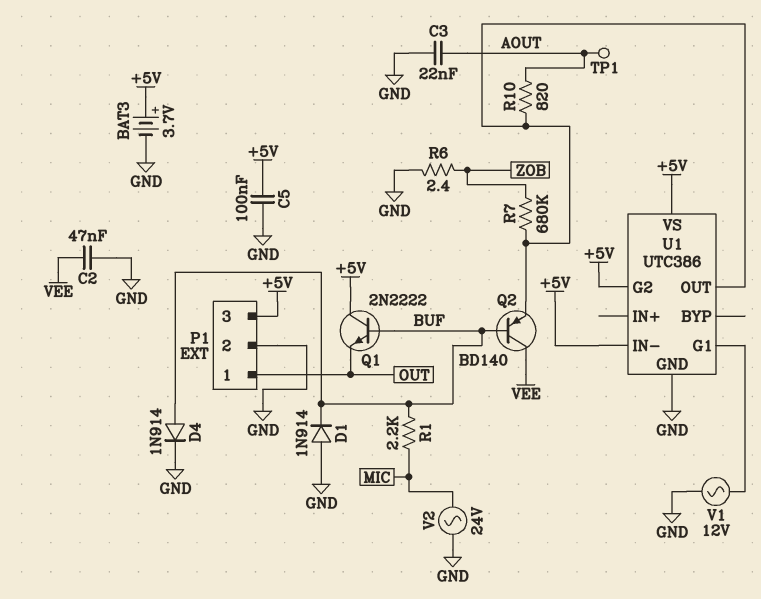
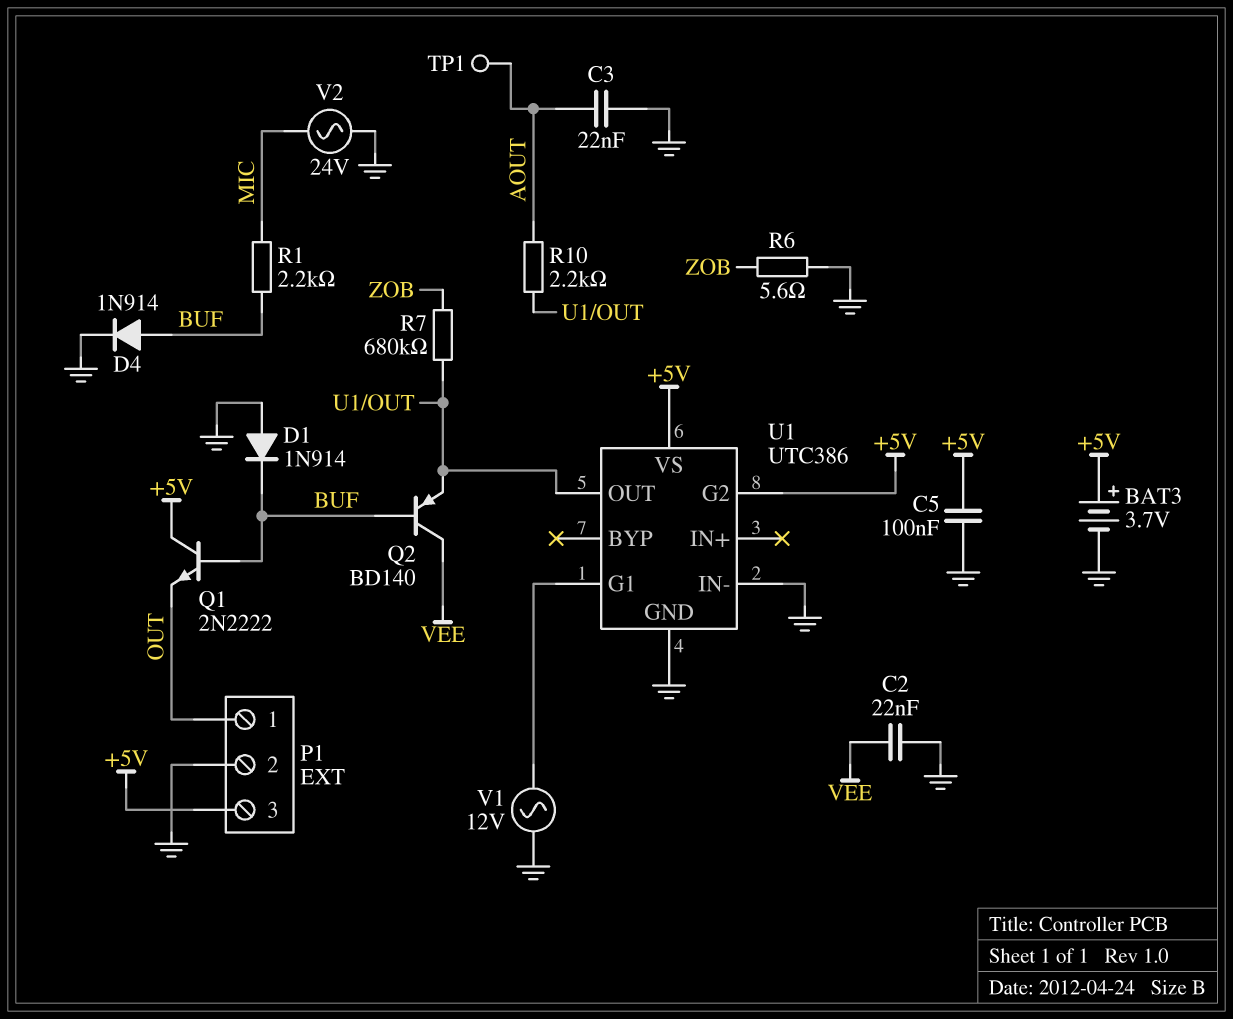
C2: 47nF (GND, VEE) -> 22nF (GND, VEE)
R6: 2.4 (GND, ZOB) -> 5.6 (GND, ZOB)
R10: 820 (AOUT, U1/OUT) -> 2.2k (AOUT, U1/OUT)
U1 pin IN-: +5V -> GND

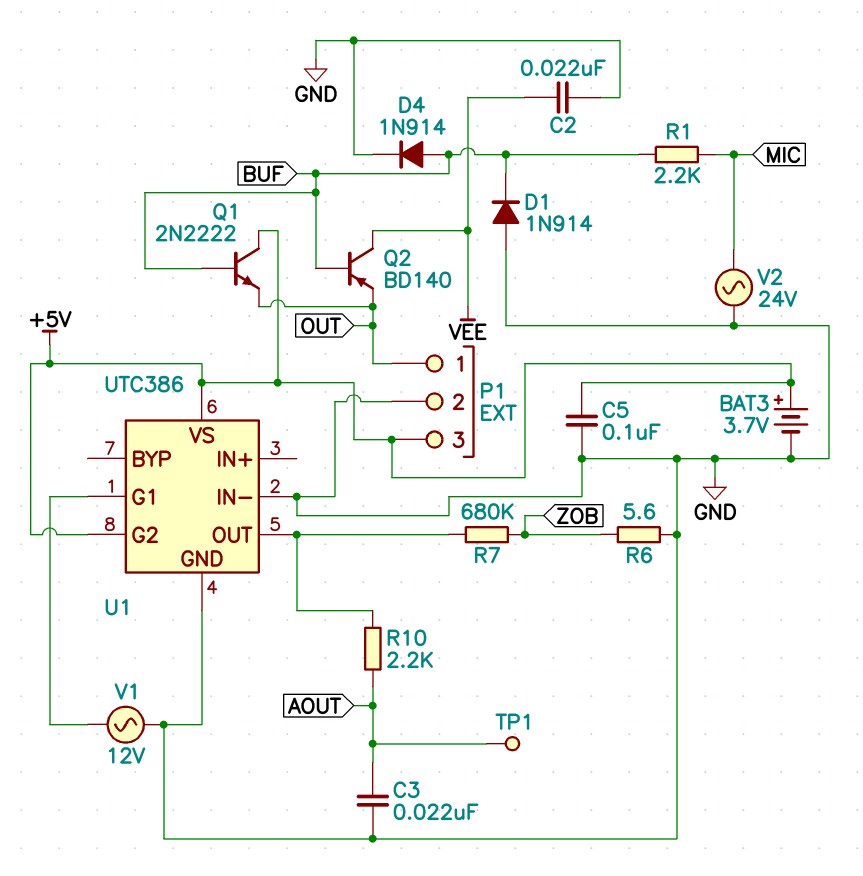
Q2: PNP BD140 (B BUF, C VEE, E U1/OUT) -> PNP BD140 (B BUF, C VEE, E OUT)

